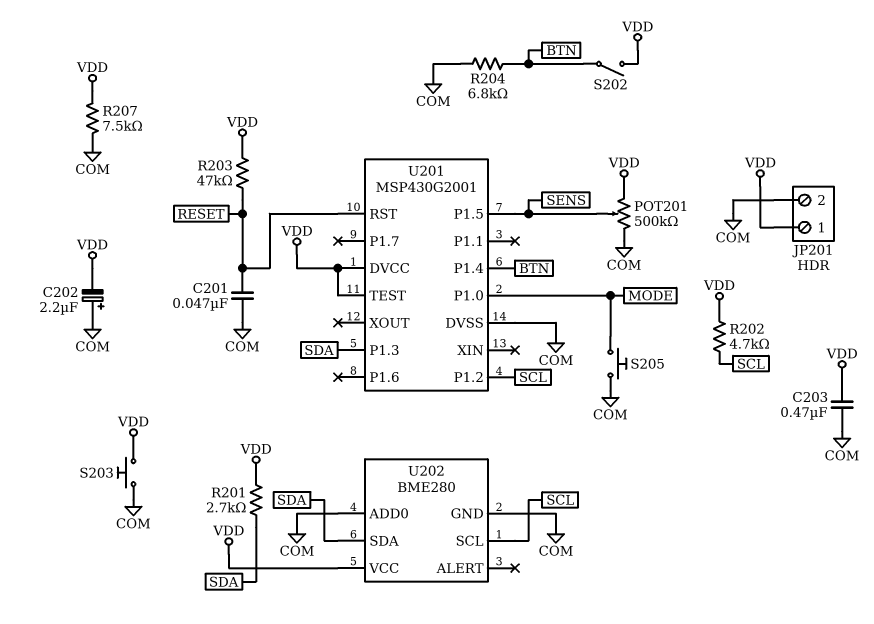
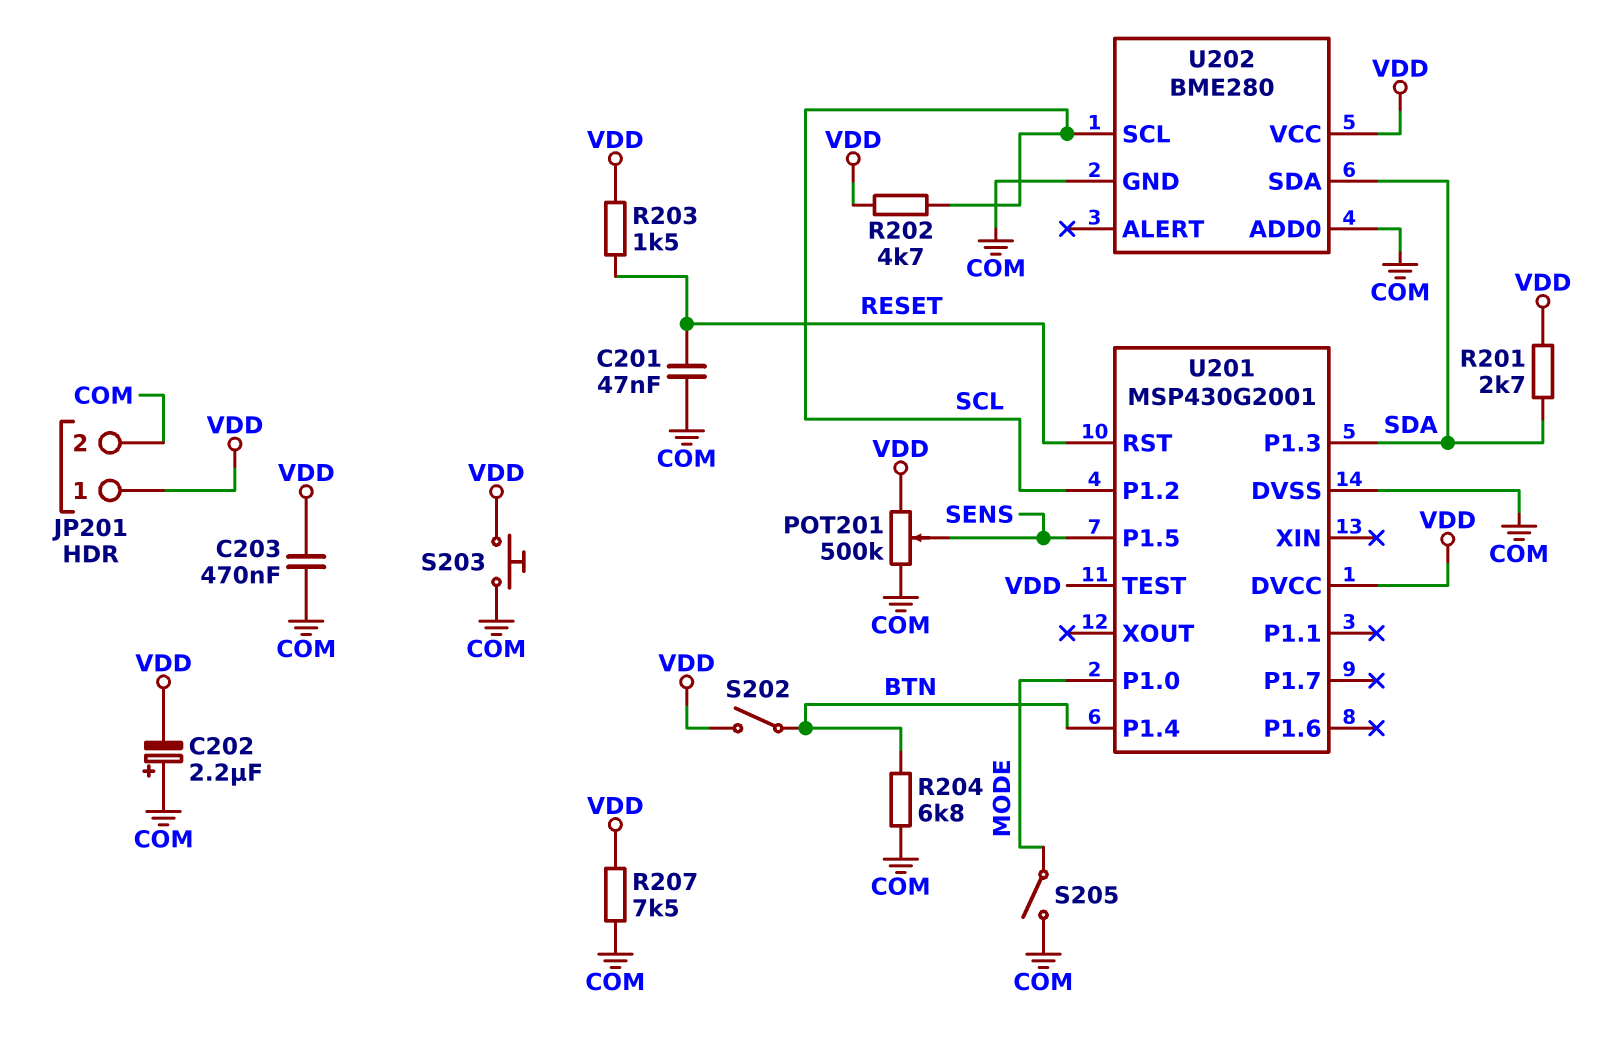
R203: 47k (RESET, VDD) -> 1.5k (RESET, VDD)
S205: button (COM, MODE) -> switch (COM, MODE)

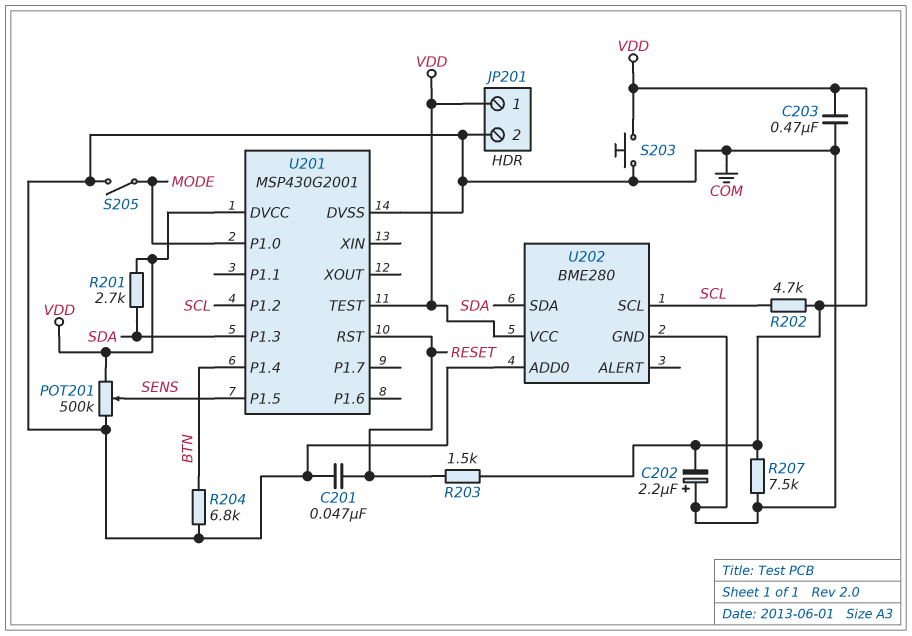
S202: switch (BTN, VDD) -> none

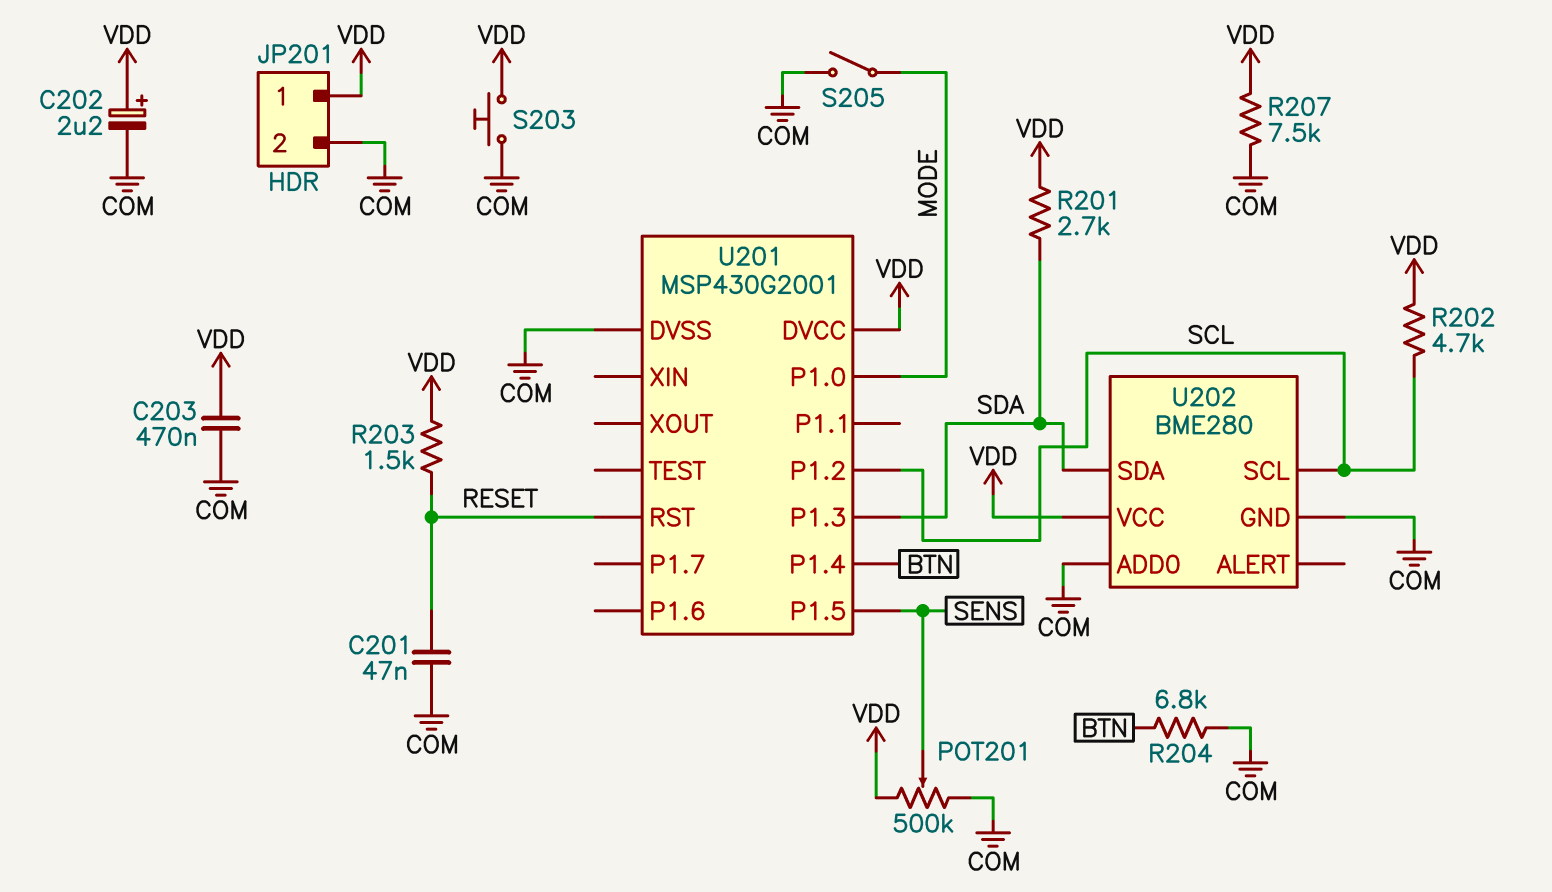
C202: 2.2uF (plus COM, minus VDD) -> 2.2uF (plus VDD, minus COM)
U201 pin TEST: VDD -> none

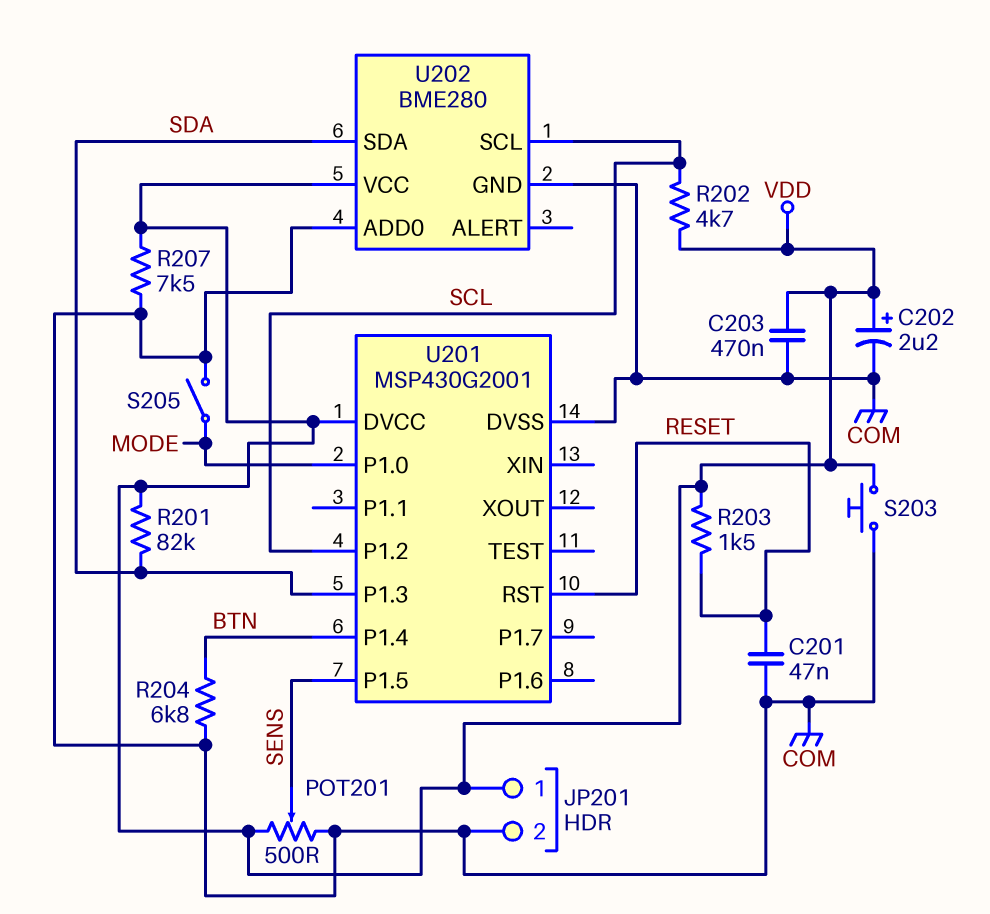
POT201: 500k (COM, VDD, wiper SENS) -> 500 (COM, VDD, wiper SENS)
R201: 2.7k (SDA, VDD) -> 82k (SDA, VDD)

